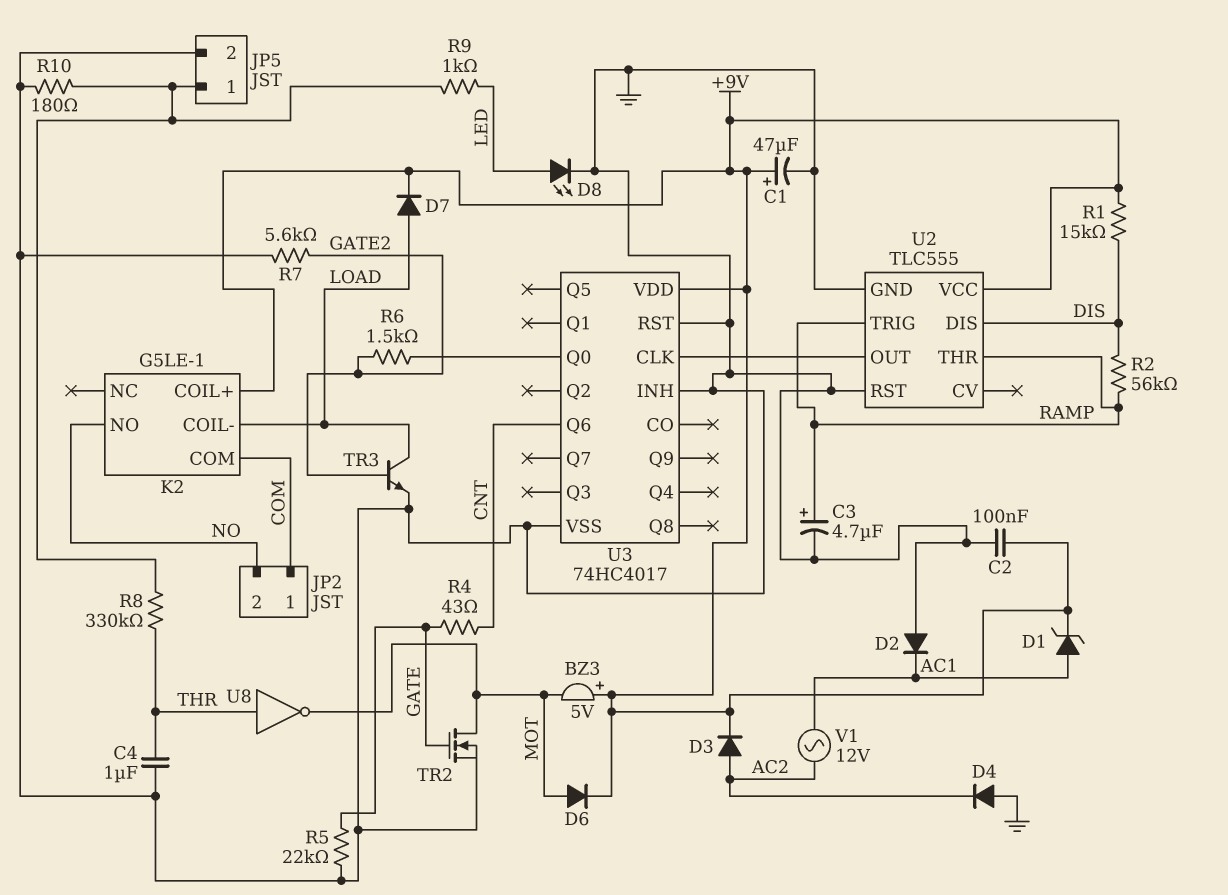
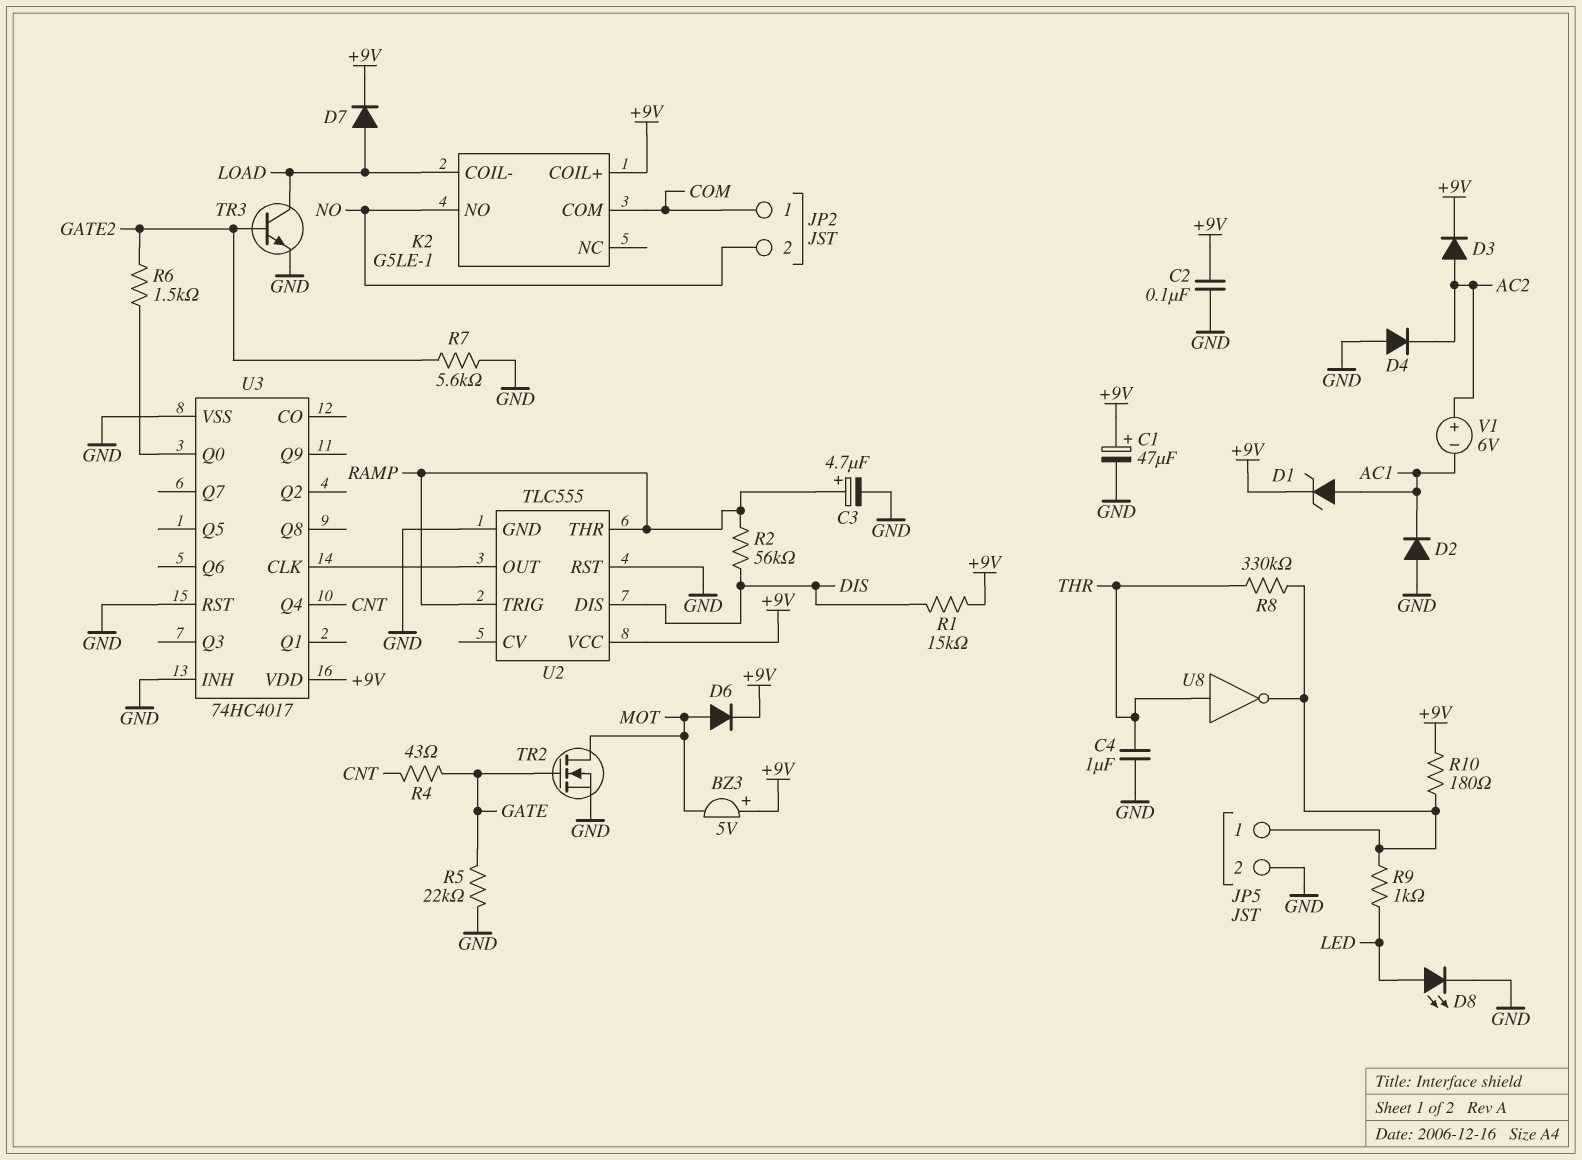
R10: 180 (GND, JP5/1) -> 180 (+9V, JP5/1)
U3 pin Q4: none -> CNT
U3 pin Q6: CNT -> none
U8: NOT (in THR, out MOT) -> NOT (in THR, out JP5/1)
V1: AC 12V (AC1, AC2) -> 6V (plus AC2, minus AC1)

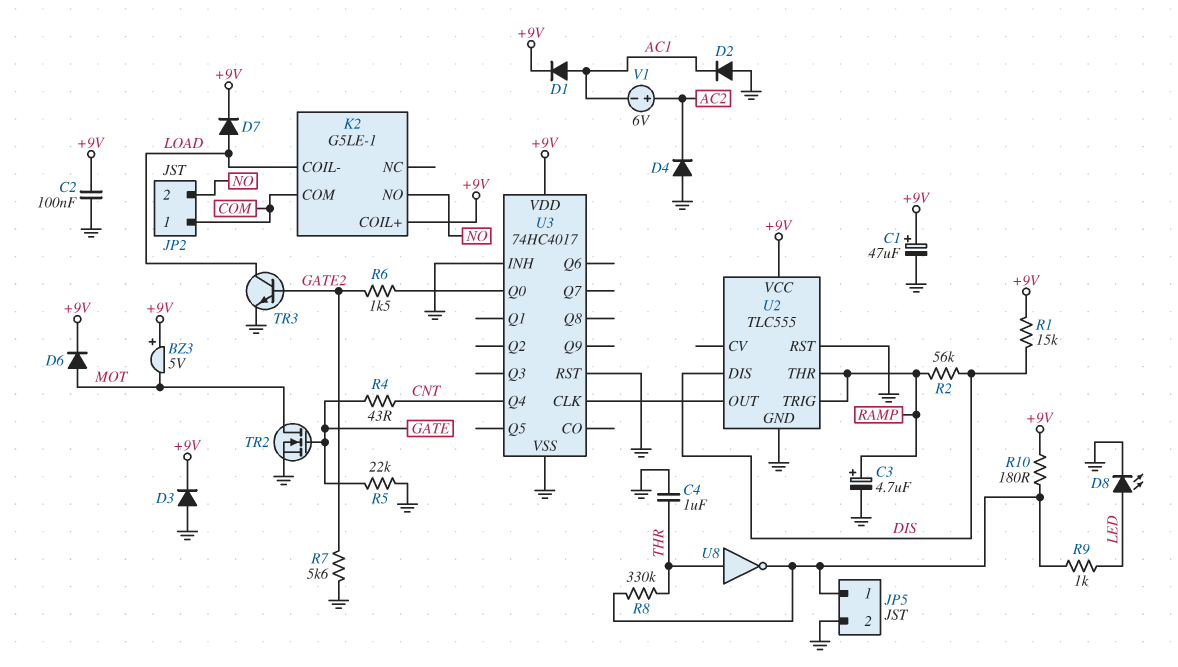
D1: zener (A AC1, K +9V) -> diode (A AC1, K +9V)
D3: diode (A AC2, K +9V) -> diode (A GND, K +9V)

